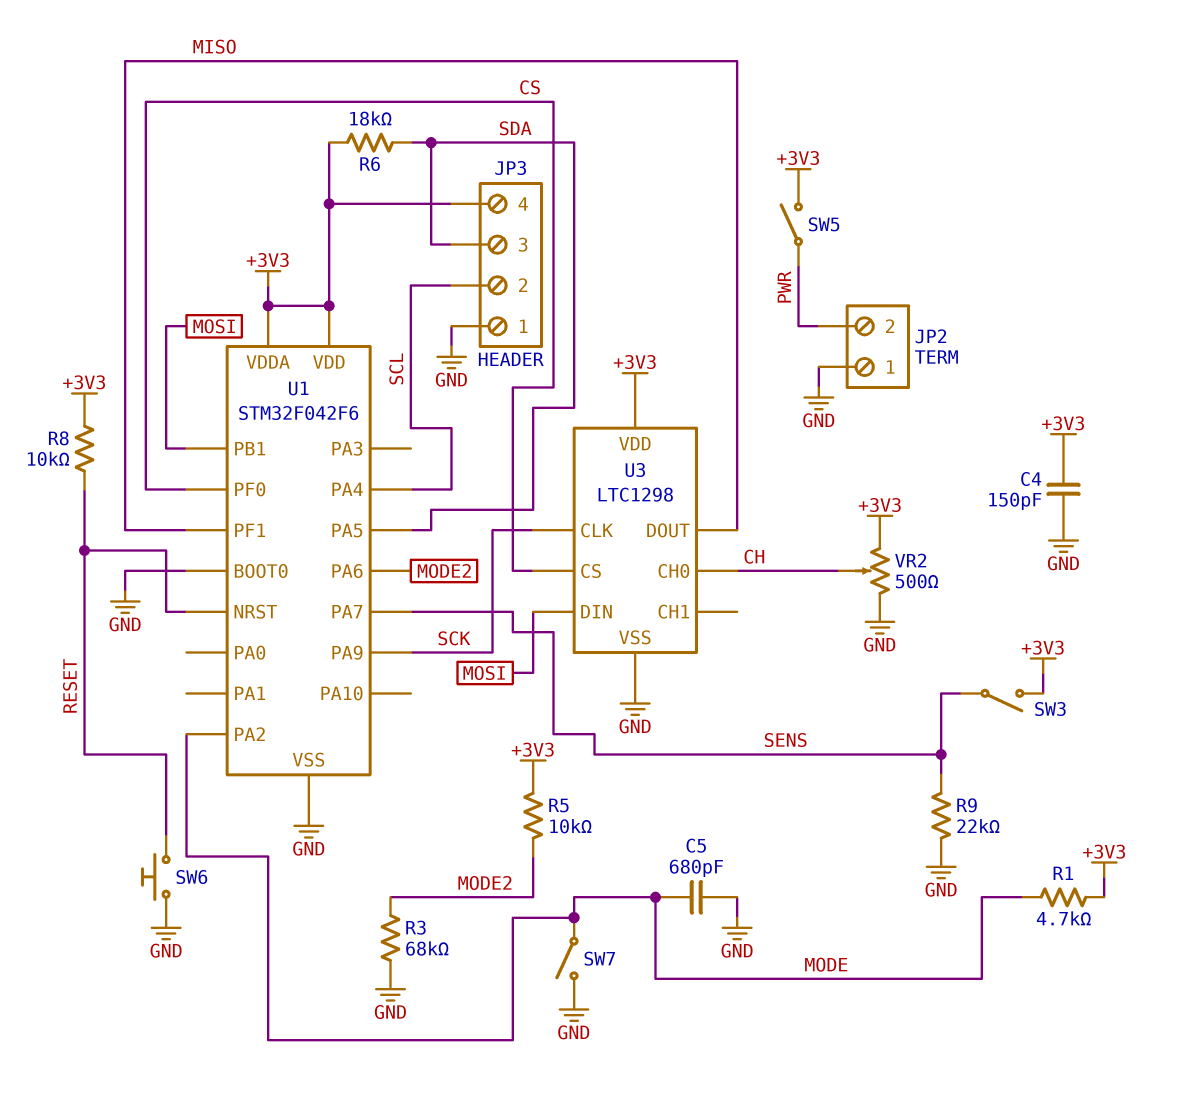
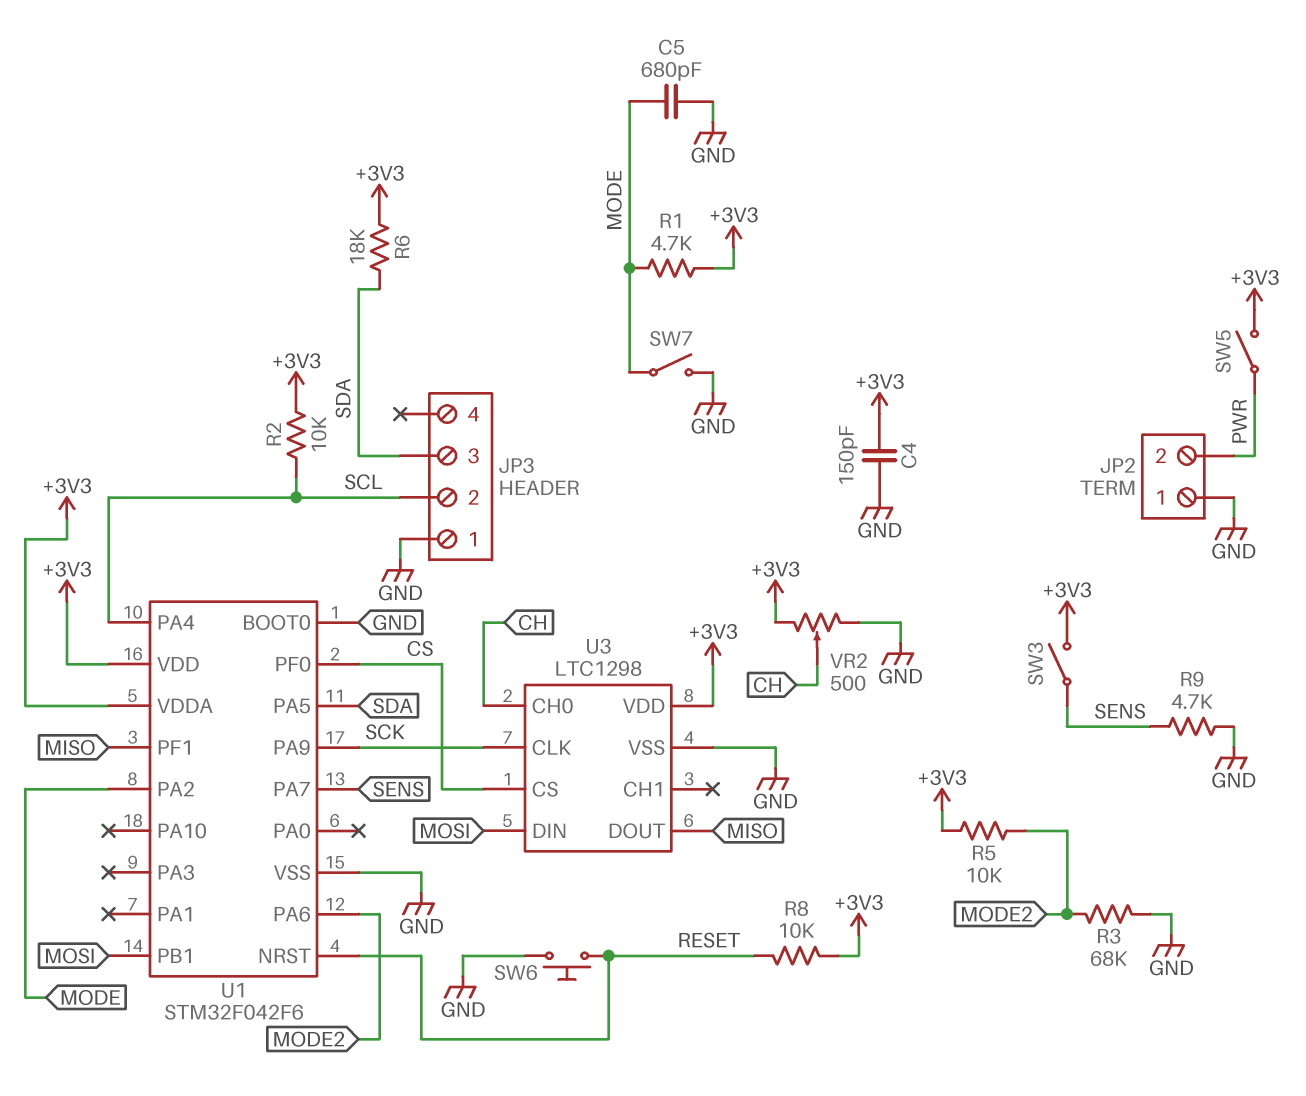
JP3 pin 4: +3V3 -> none
R2: none -> 10k (+3V3, SCL)
R9: 22k (GND, SENS) -> 4.7k (GND, SENS)

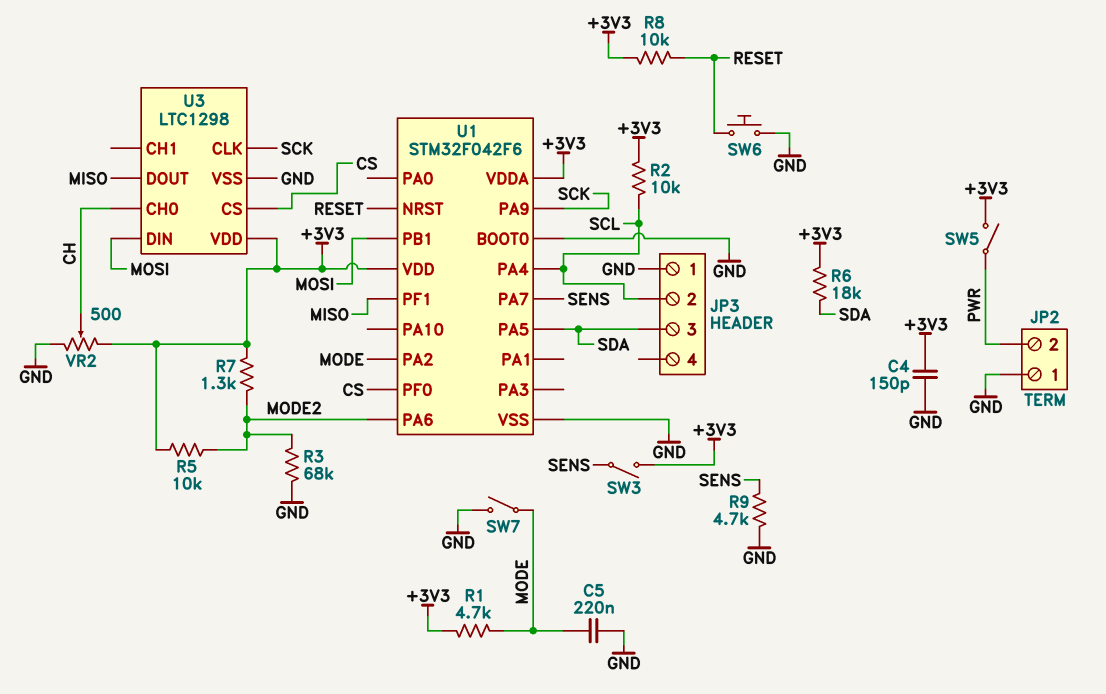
C5: 680pF (GND, MODE) -> 220nF (GND, MODE)
R7: none -> 1.3k (+3V3, MODE2)

